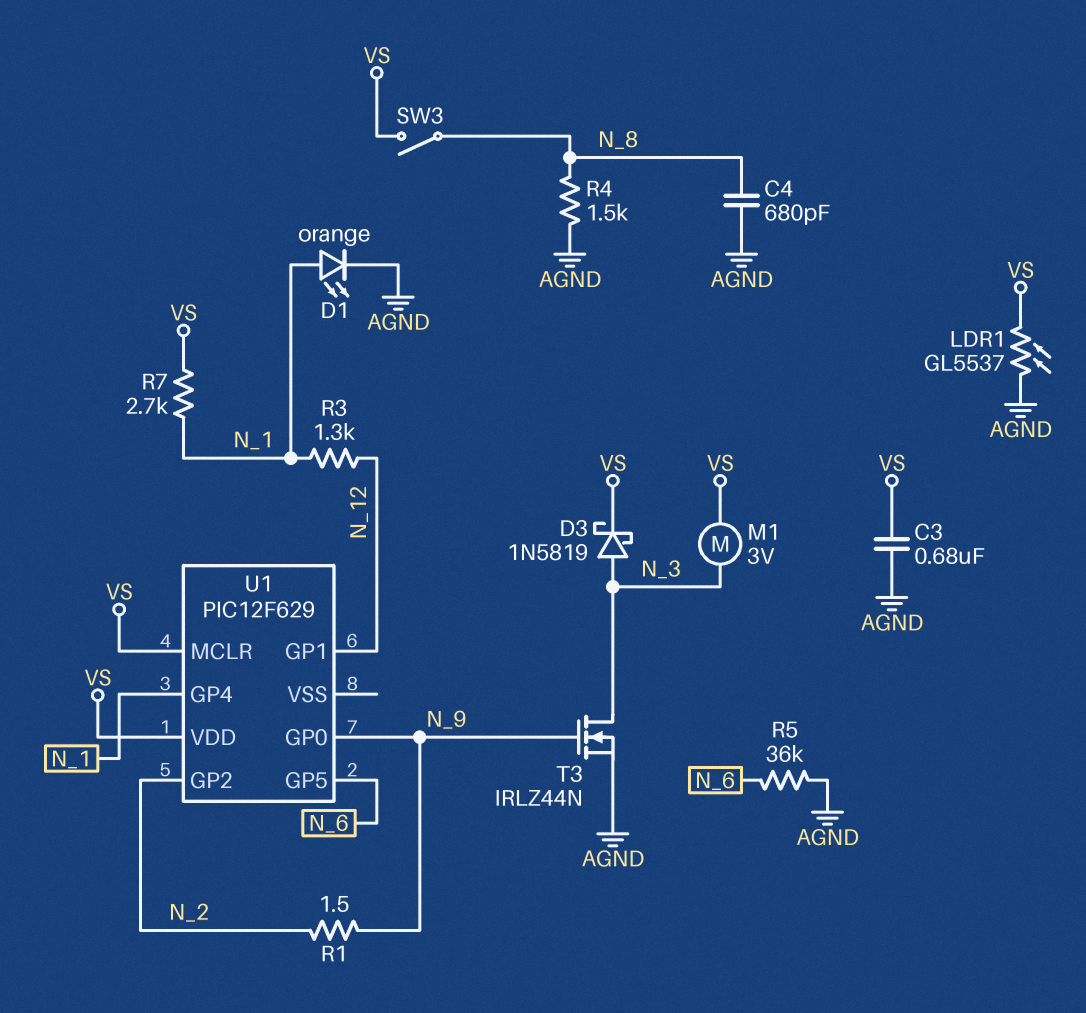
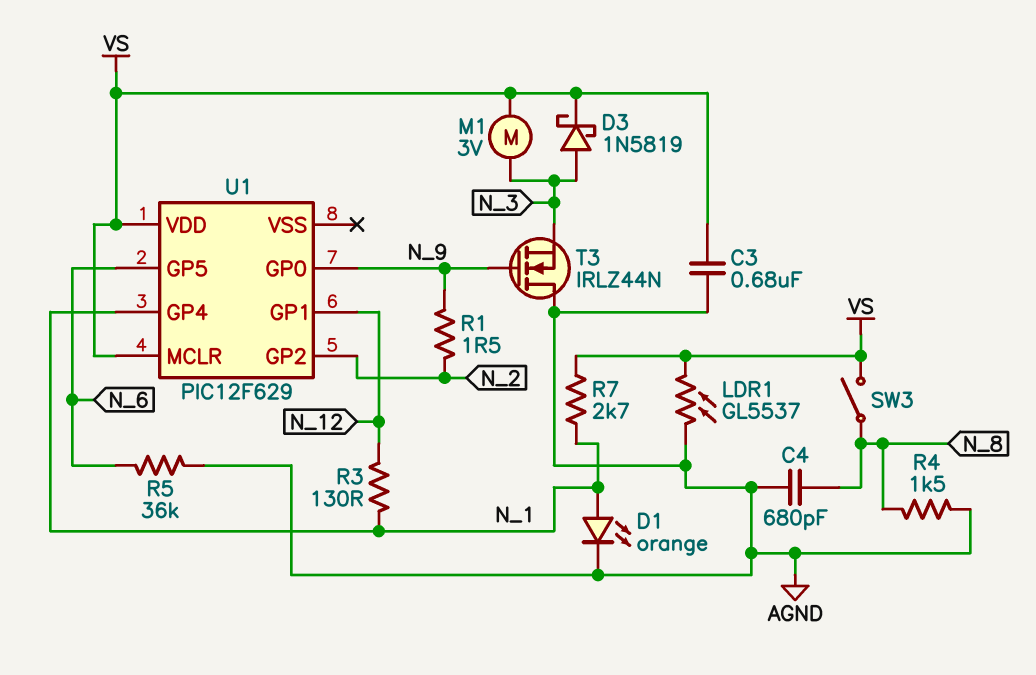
R3: 1.3k (N_1, N_12) -> 130 (N_1, N_12)
T3: NMOS IRLZ44N (G N_9, D N_3, S AGND) -> NMOS IRLZ44N (G N_9, D AGND, S N_3)

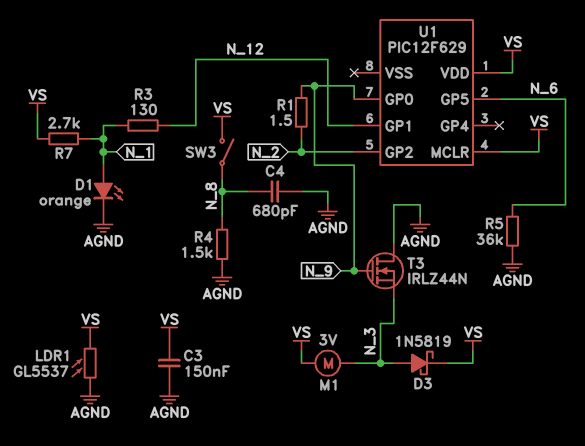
C3: 680nF (AGND, VS) -> 150nF (AGND, VS)
U1 pin GP4: N_1 -> none

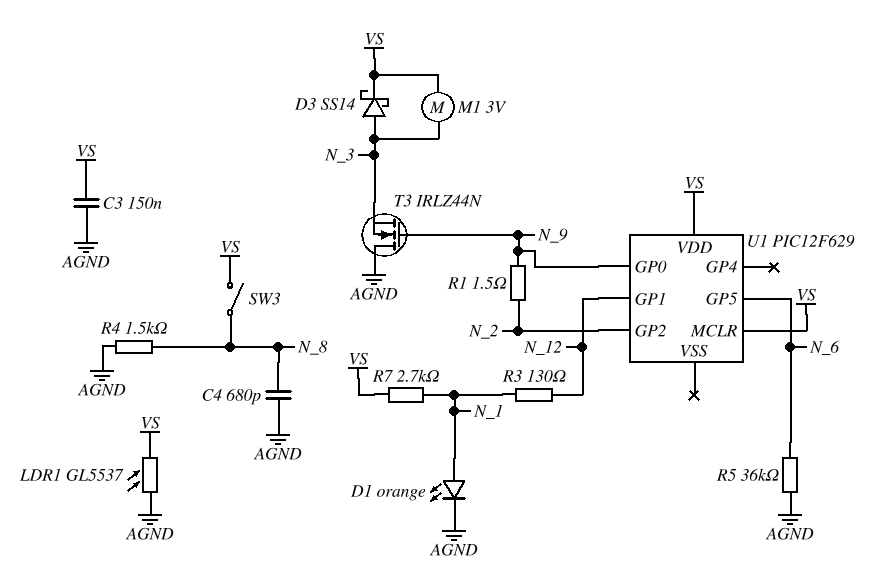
D3: schottky 1N5819 (A N_3, K VS) -> schottky SS14 (A N_3, K VS)

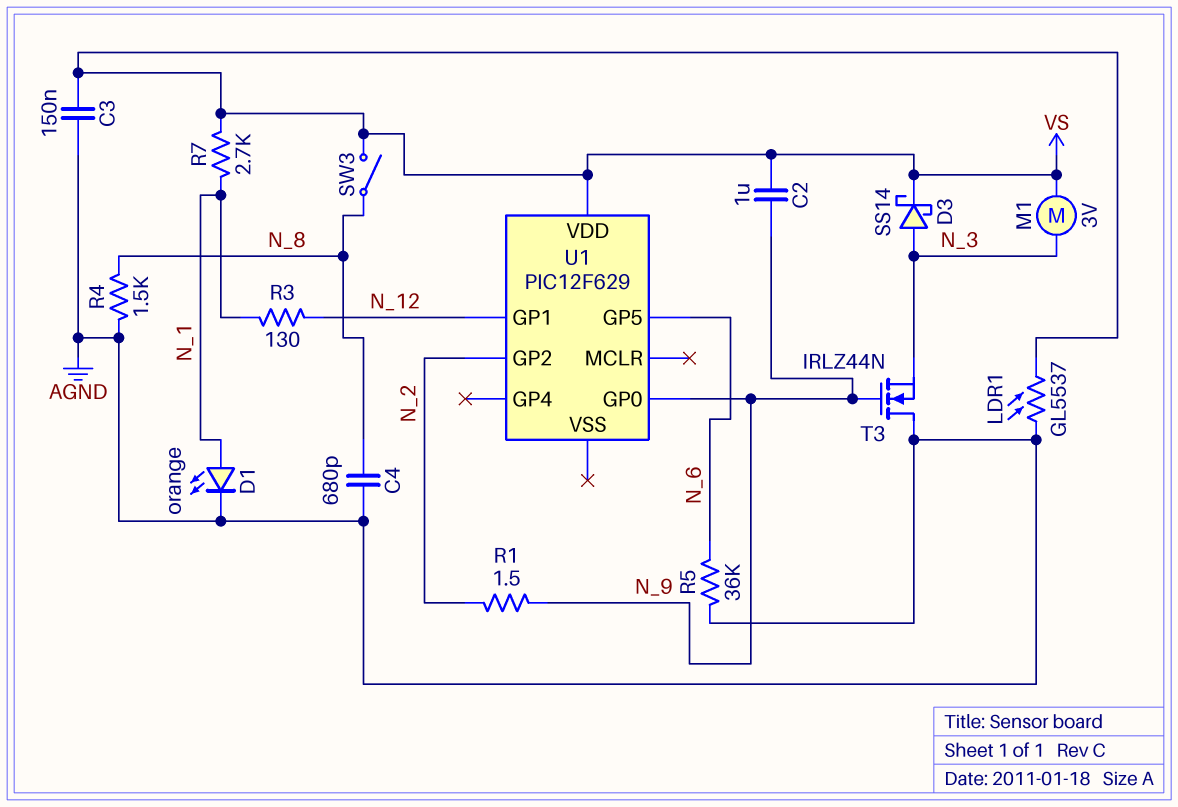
C2: none -> 1uF (N_9, VS)
U1 pin MCLR: VS -> none

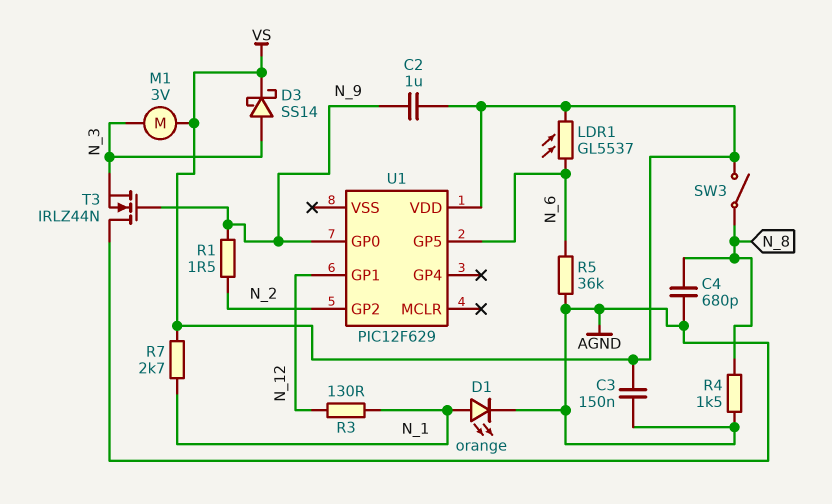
LDR1: GL5537 (AGND, VS) -> GL5537 (N_6, VS)

